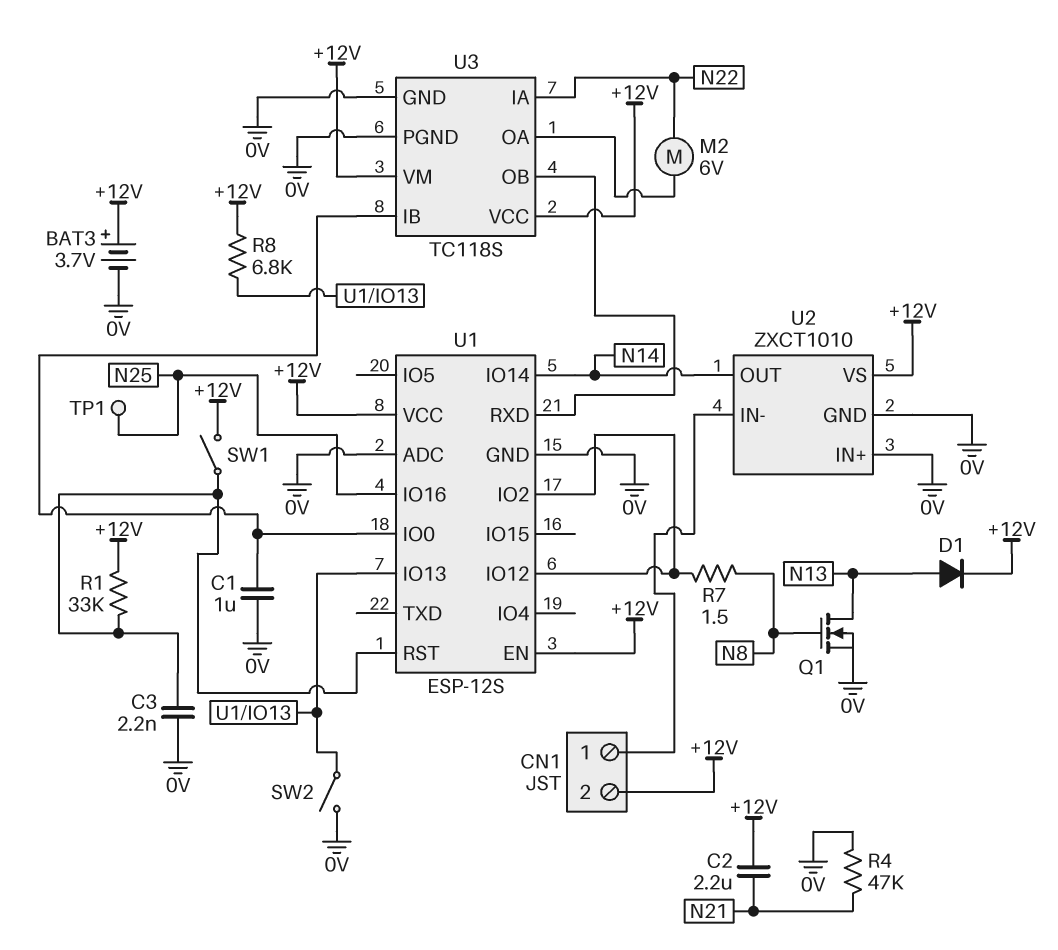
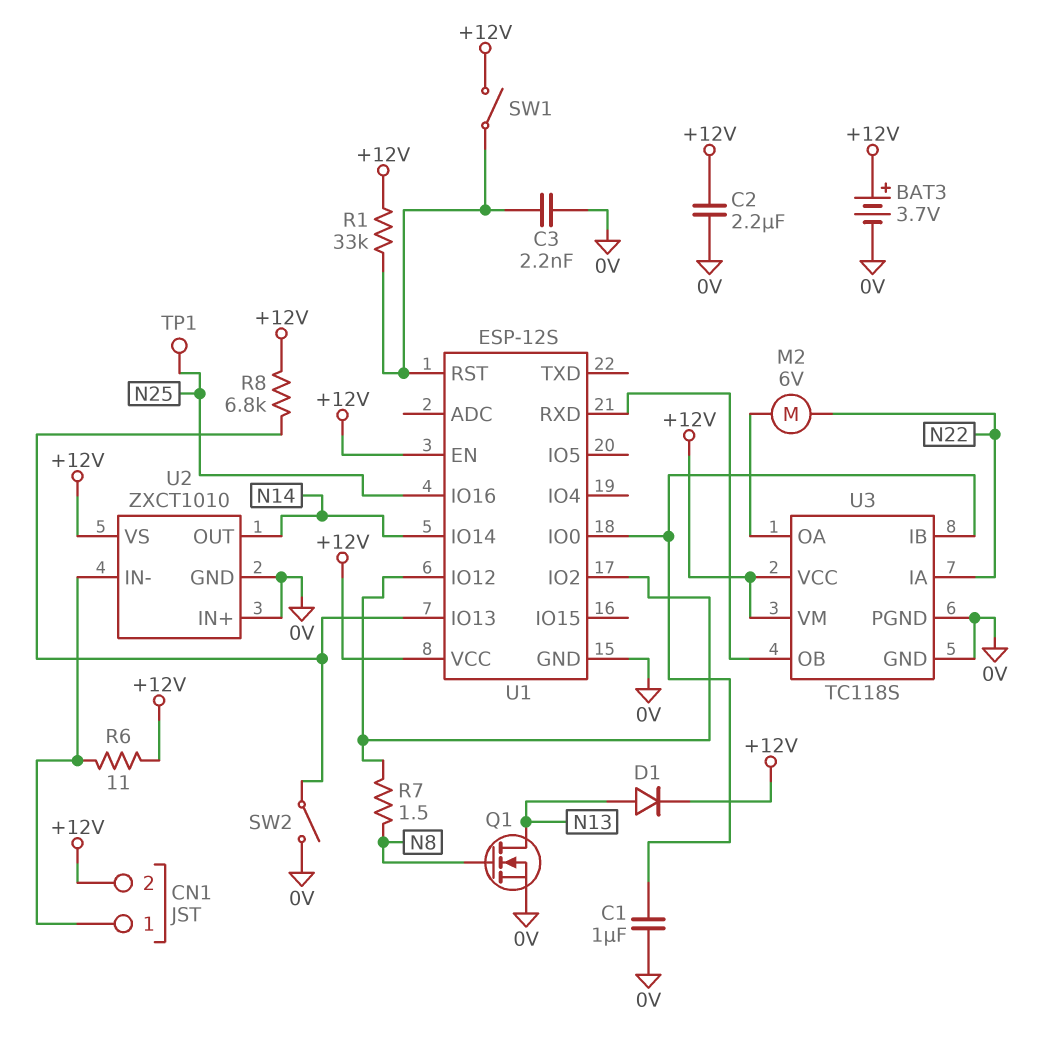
C2: 2.2uF (+12V, N21) -> 2.2uF (+12V, 0V)
R4: 47k (0V, N21) -> none
R6: none -> 11 (+12V, CN1/1)
U1 pin ADC: 0V -> none

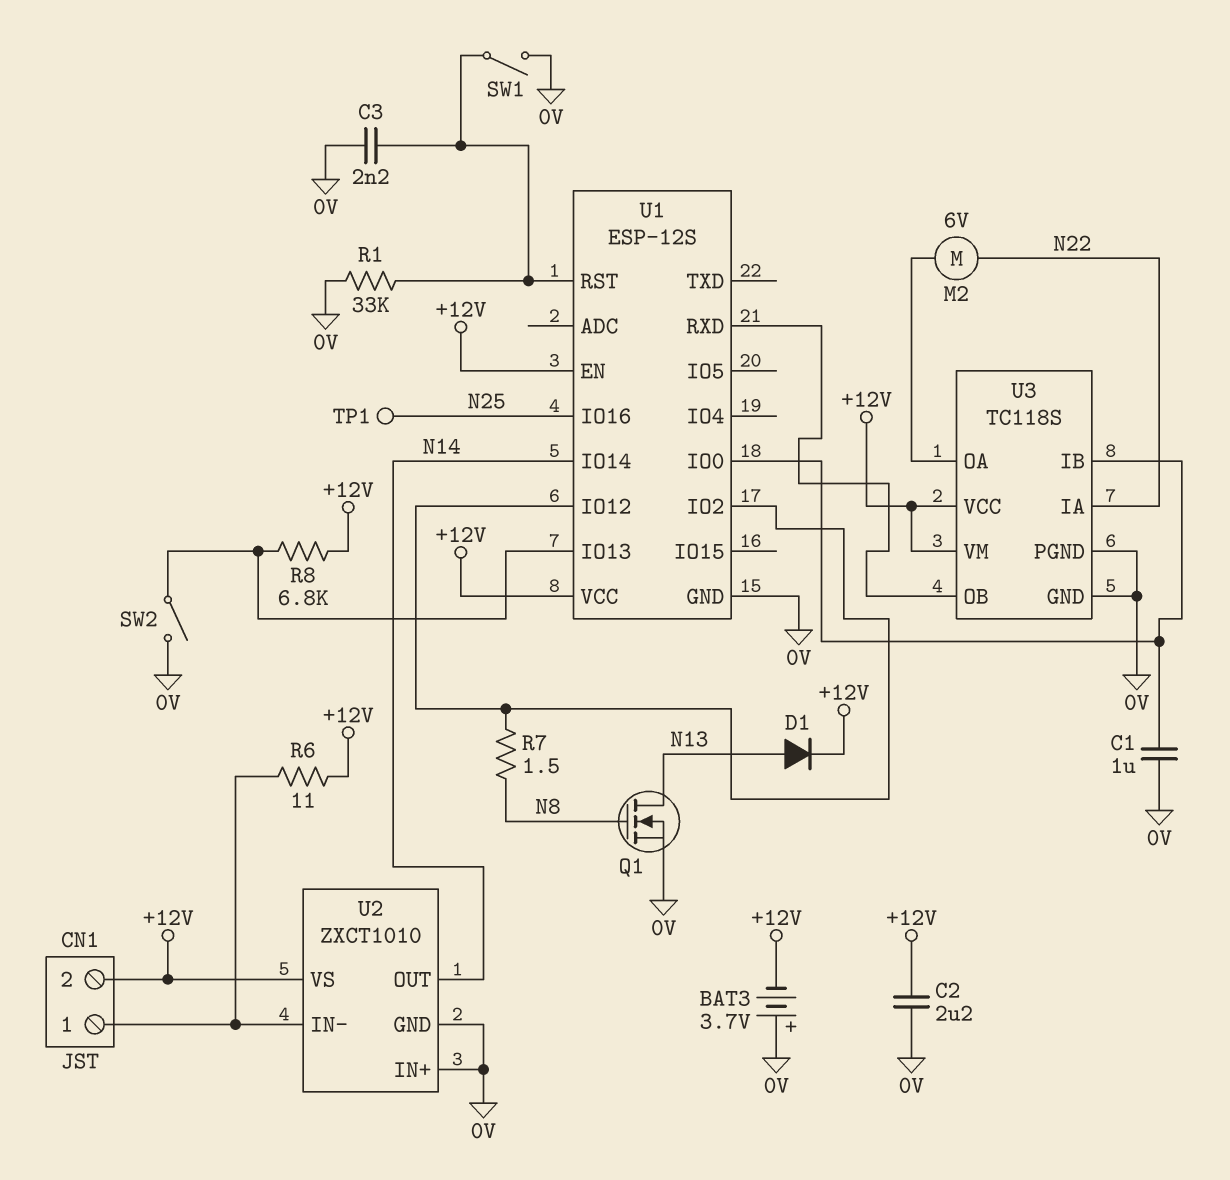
BAT3: 3.7V (plus +12V, minus 0V) -> 3.7V (plus 0V, minus +12V)
R1: 33k (+12V, U1/RST) -> 33k (0V, U1/RST)
SW1: switch (+12V, U1/RST) -> switch (0V, U1/RST)

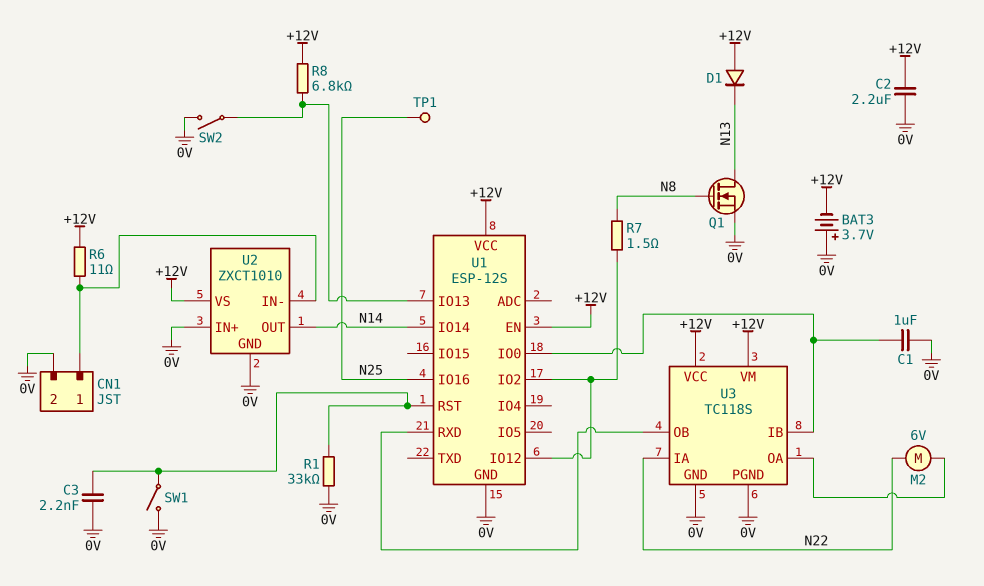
CN1 pin 2: +12V -> 0V
D1: diode (A N13, K +12V) -> diode (A +12V, K N13)

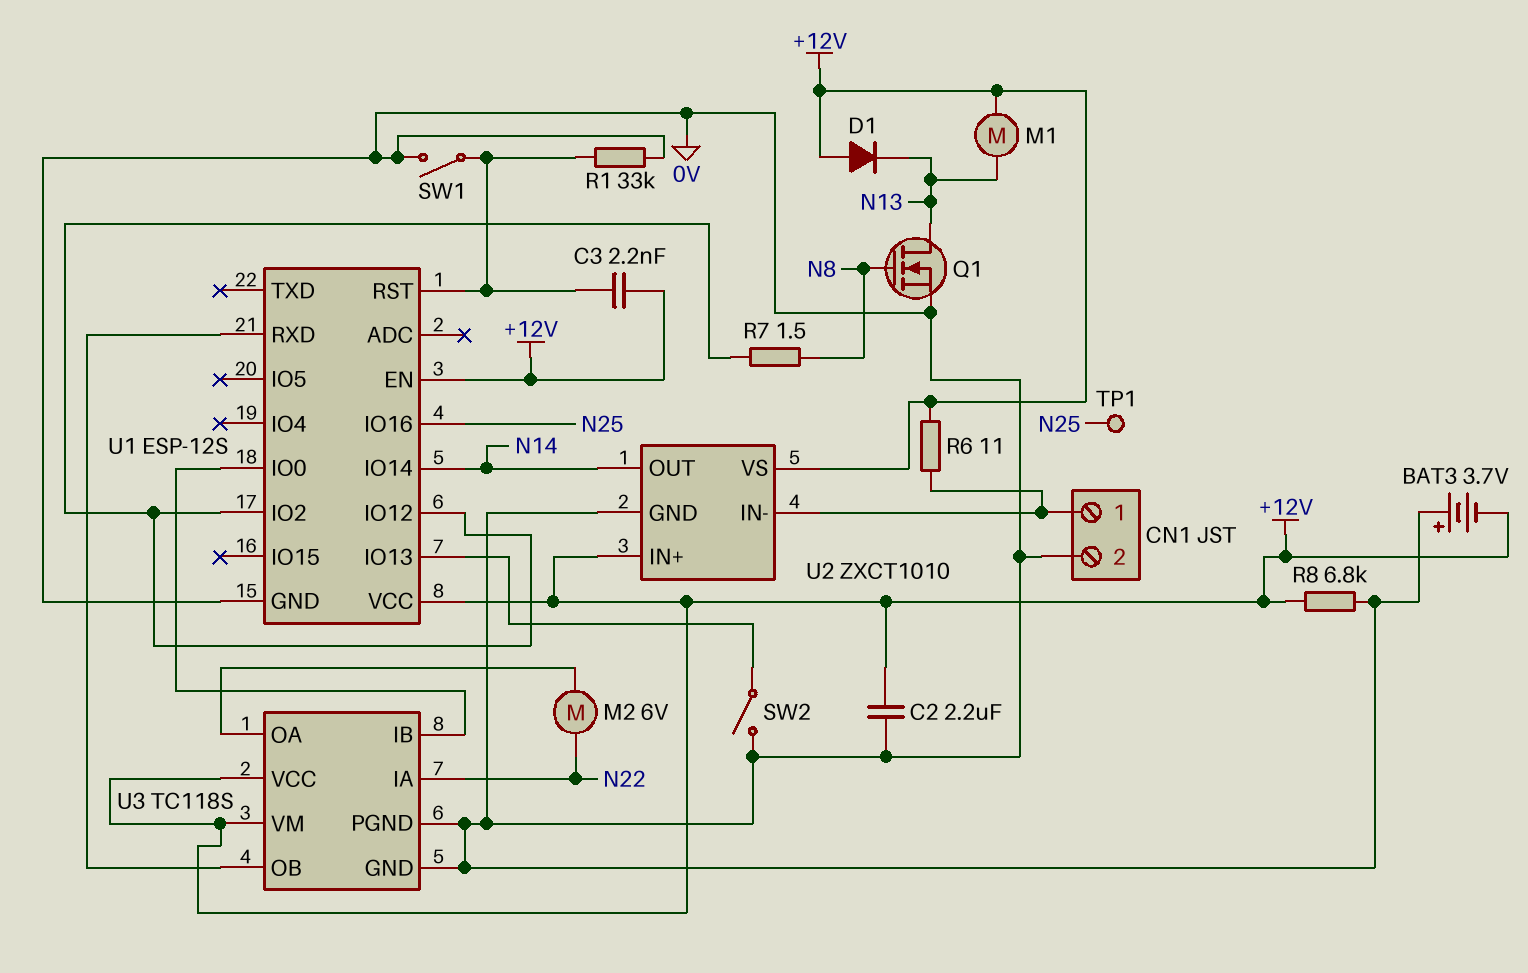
C1: 1uF (0V, U1/IO0) -> none
C3: 2.2nF (0V, U1/RST) -> 2.2nF (+12V, U1/RST)
M1: none -> motor (+12V, N13)
R8: 6.8k (+12V, U1/IO13) -> 6.8k (+12V, 0V)
U2 pin IN+: 0V -> +12V

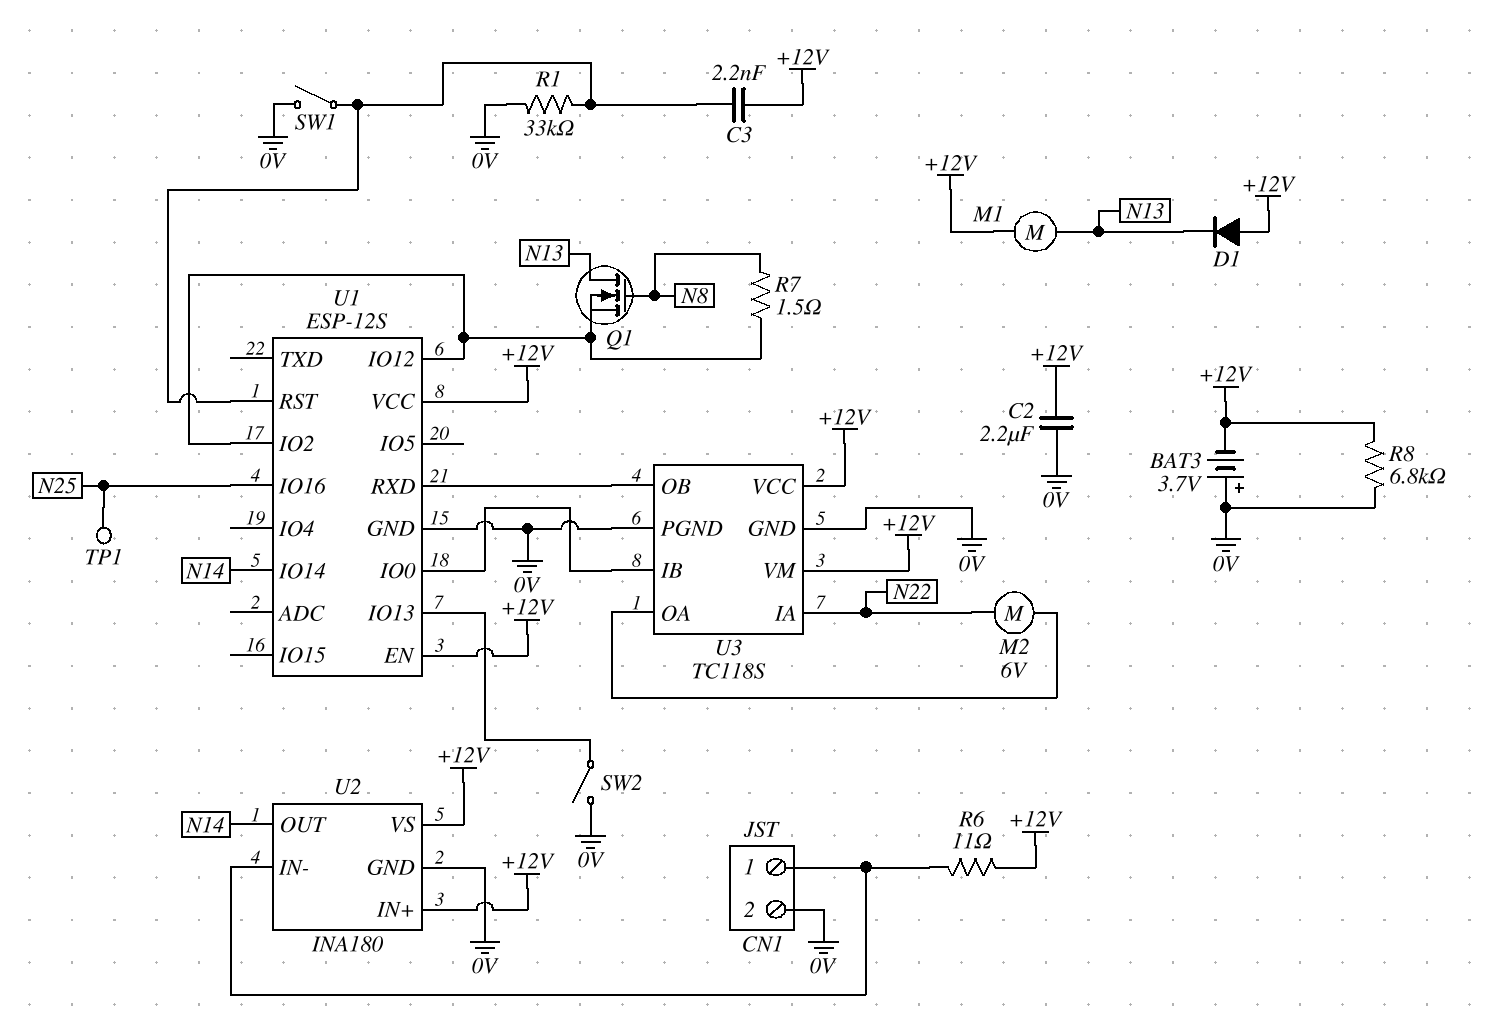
Q1: NMOS (G N8, D N13, S 0V) -> NMOS (G N8, D N13, S U1/IO2)
U2: ZXCT1010 -> INA180

